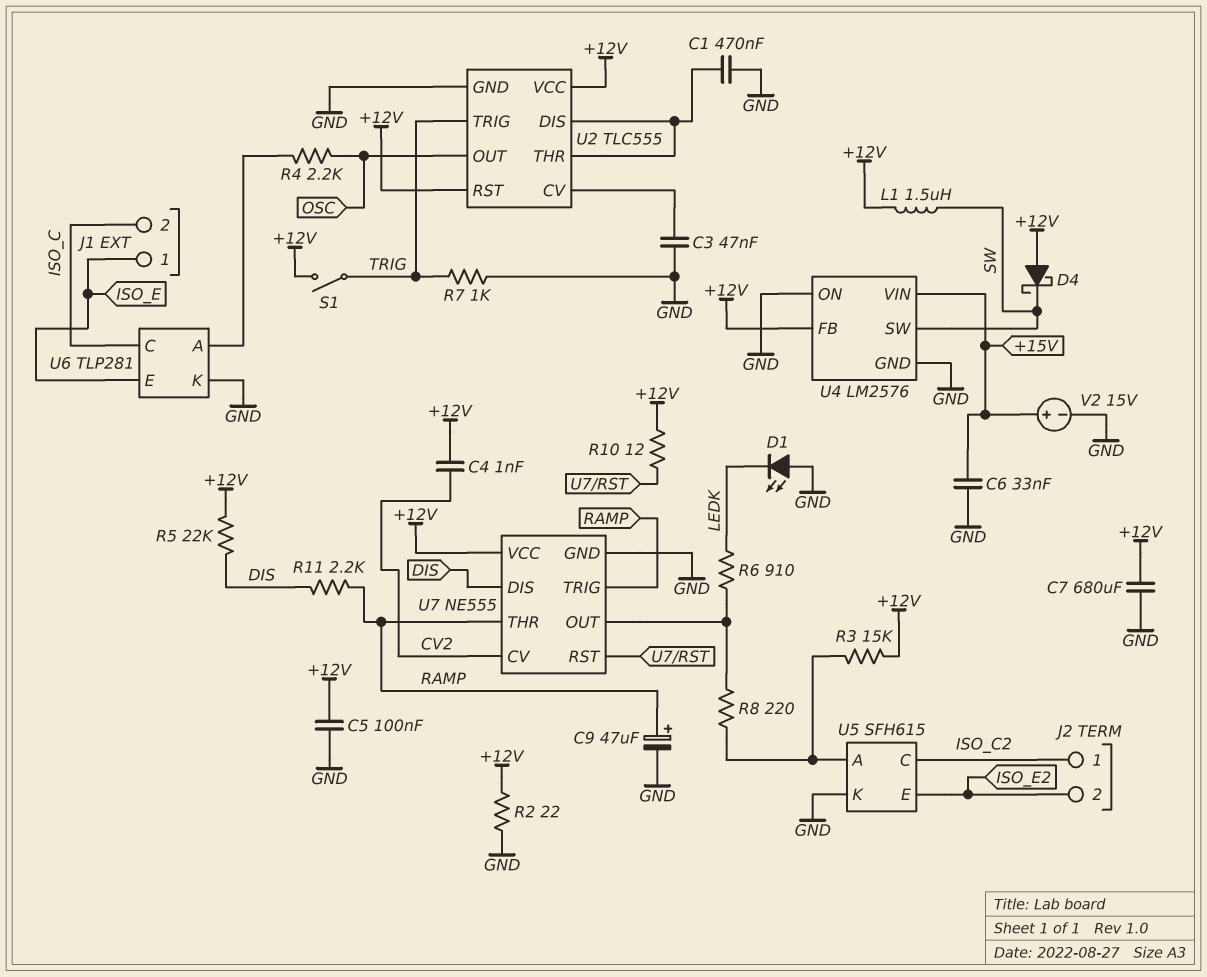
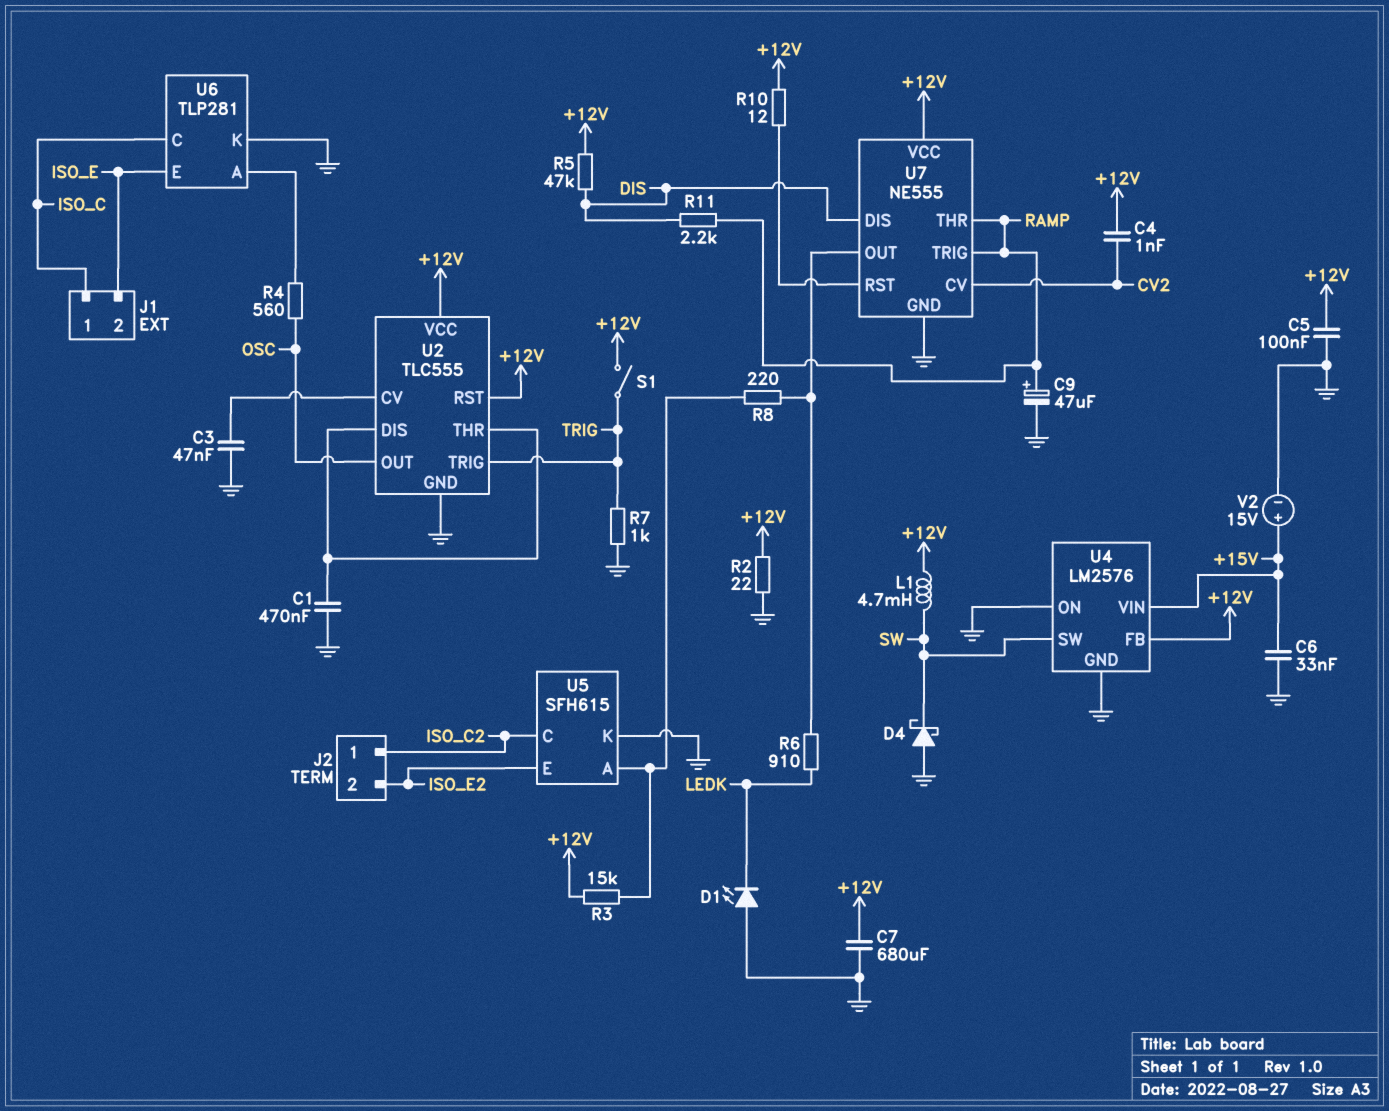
D4: schottky (A +12V, K SW) -> schottky (A GND, K SW)
J1 pin 1: ISO_E -> ISO_C
J1 pin 2: ISO_C -> ISO_E
L1: 1.5uH (+12V, SW) -> 4.7mH (+12V, SW)
R4: 2.2k (OSC, U6/A) -> 560 (OSC, U6/A)
R5: 22k (+12V, DIS) -> 47k (+12V, DIS)

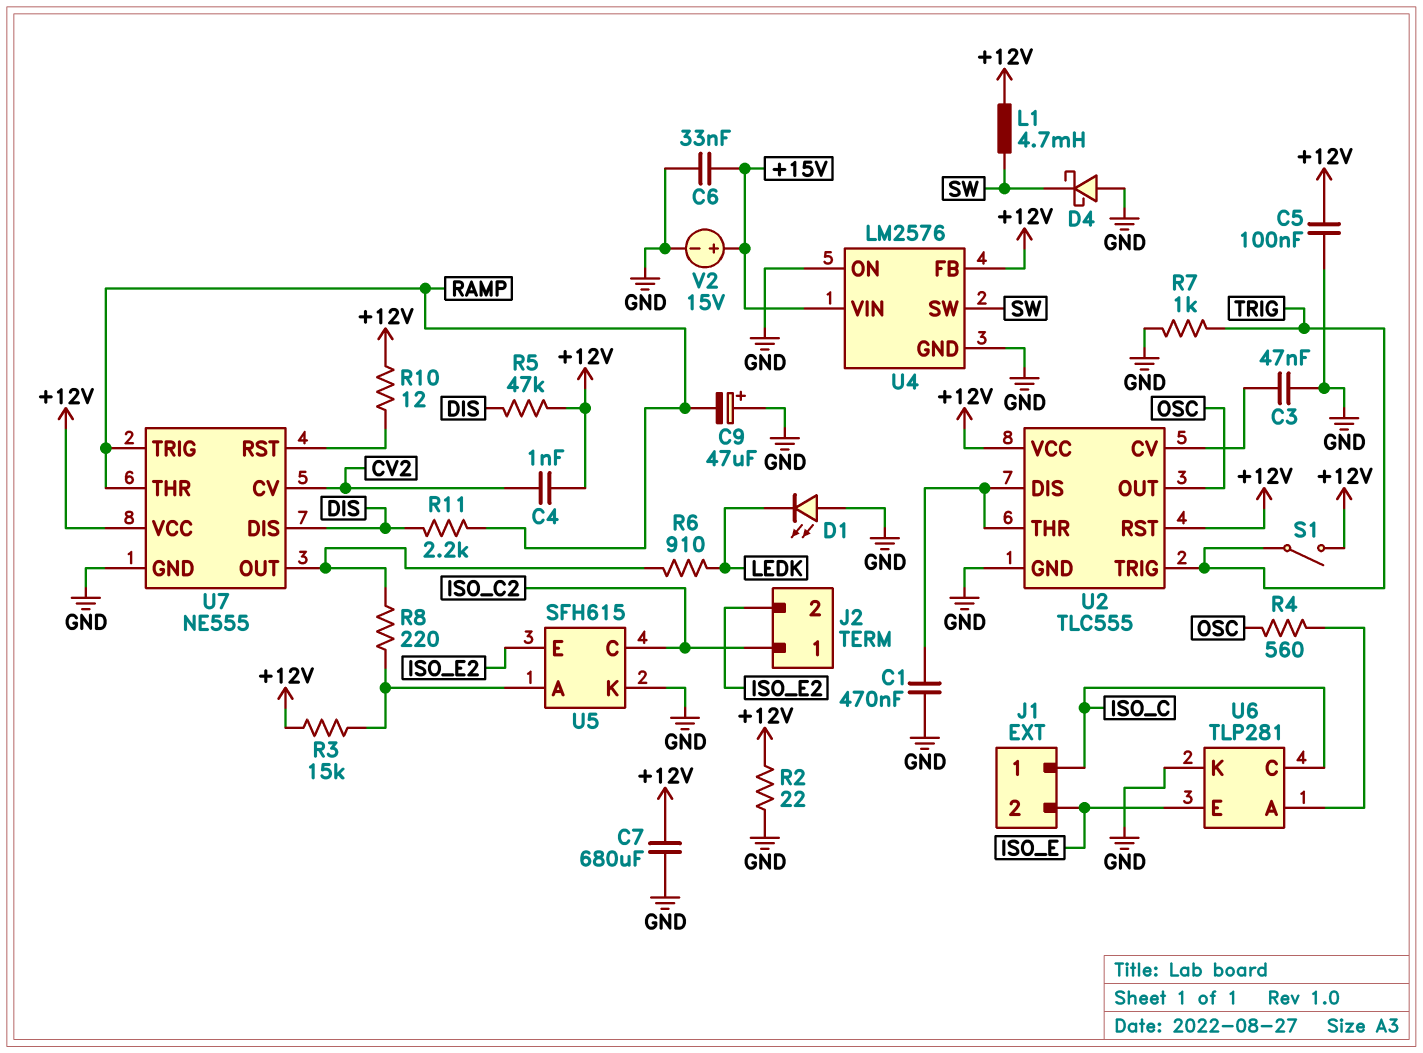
C9: 47uF (plus RAMP, minus GND) -> 47uF (plus GND, minus RAMP)

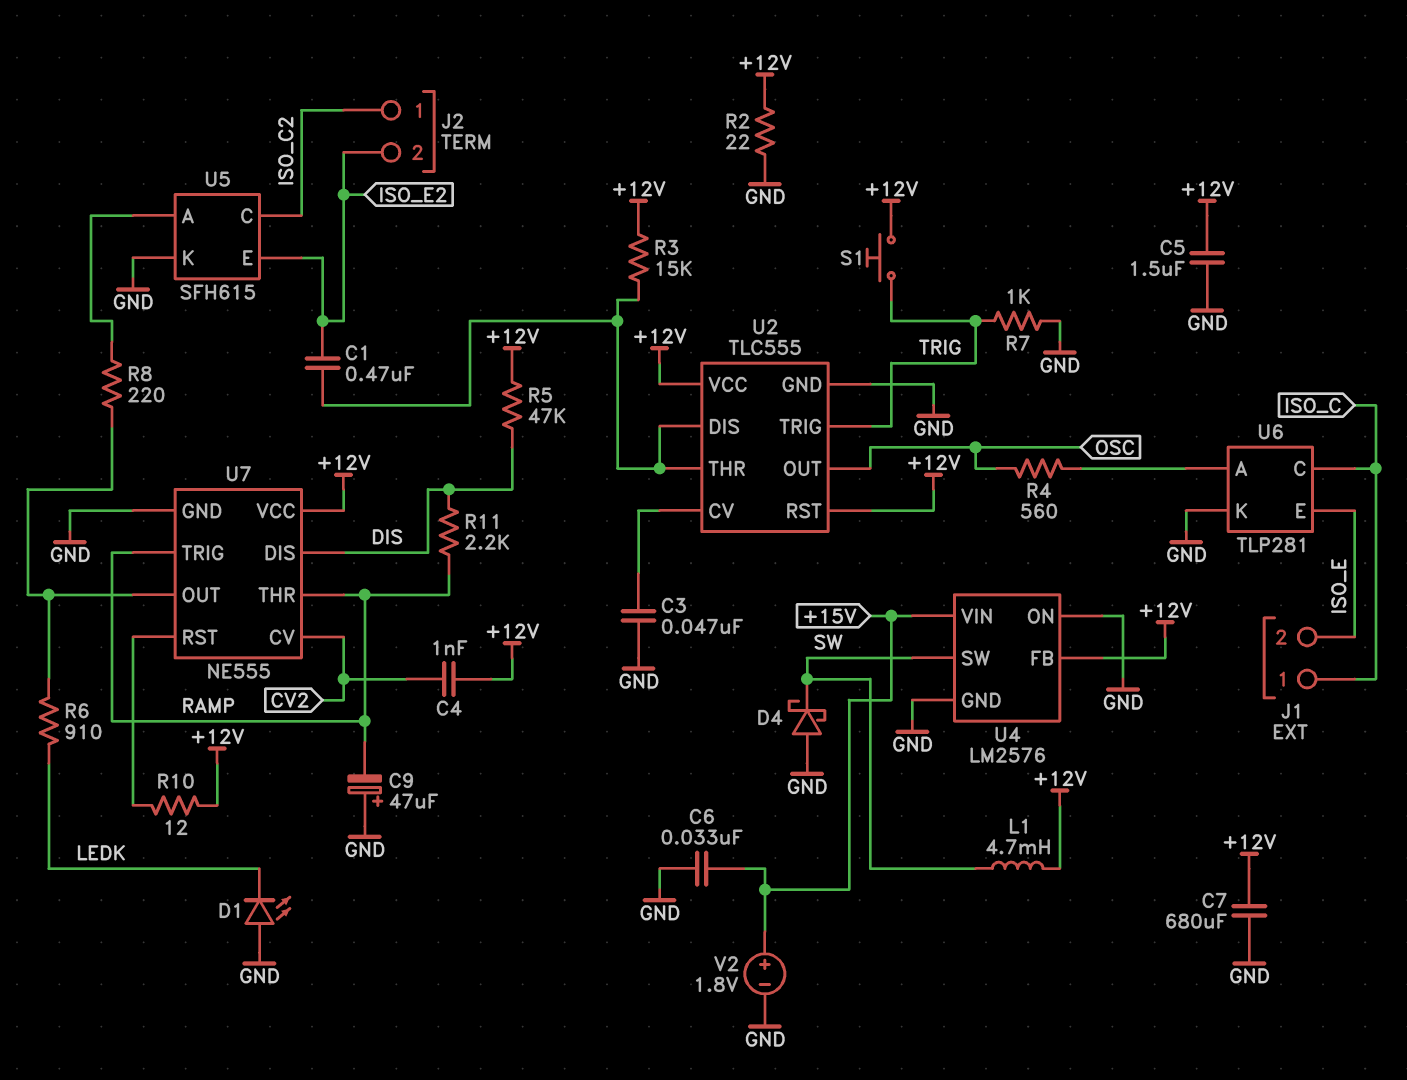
C1: 470nF (GND, U2/DIS) -> 470nF (ISO_E2, U2/DIS)
C5: 100nF (+12V, GND) -> 1.5uF (+12V, GND)
R3: 15k (+12V, U5/A) -> 15k (+12V, U2/DIS)
S1: switch (+12V, TRIG) -> button (+12V, TRIG)
V2: 15V (plus +15V, minus GND) -> 1.8V (plus +15V, minus GND)

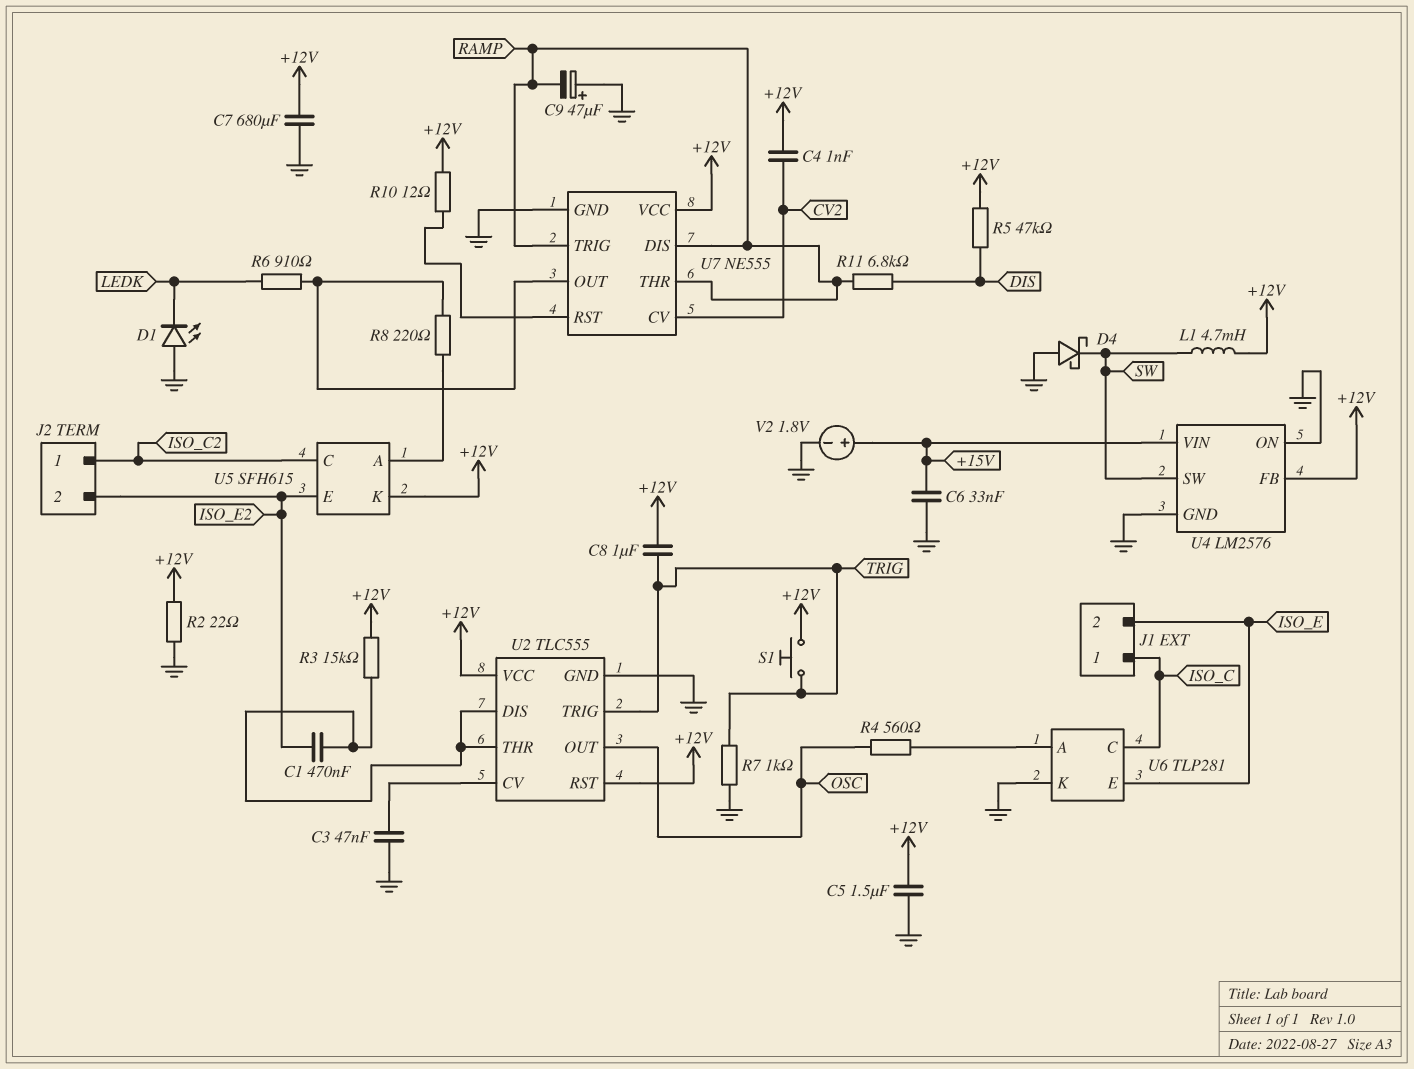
C8: none -> 1uF (+12V, TRIG)
R11: 2.2k (DIS, RAMP) -> 6.8k (DIS, RAMP)
U5 pin K: GND -> +12V
U7 pin DIS: DIS -> RAMP

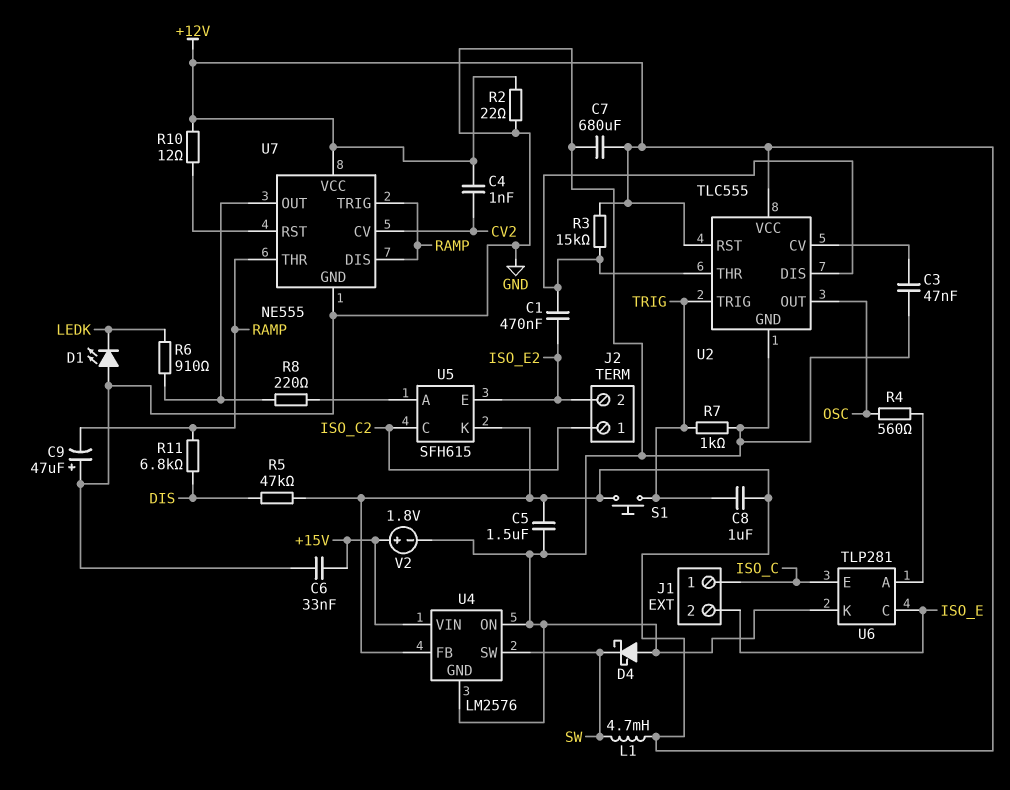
U6 pin C: ISO_C -> ISO_E
U6 pin E: ISO_E -> ISO_C

